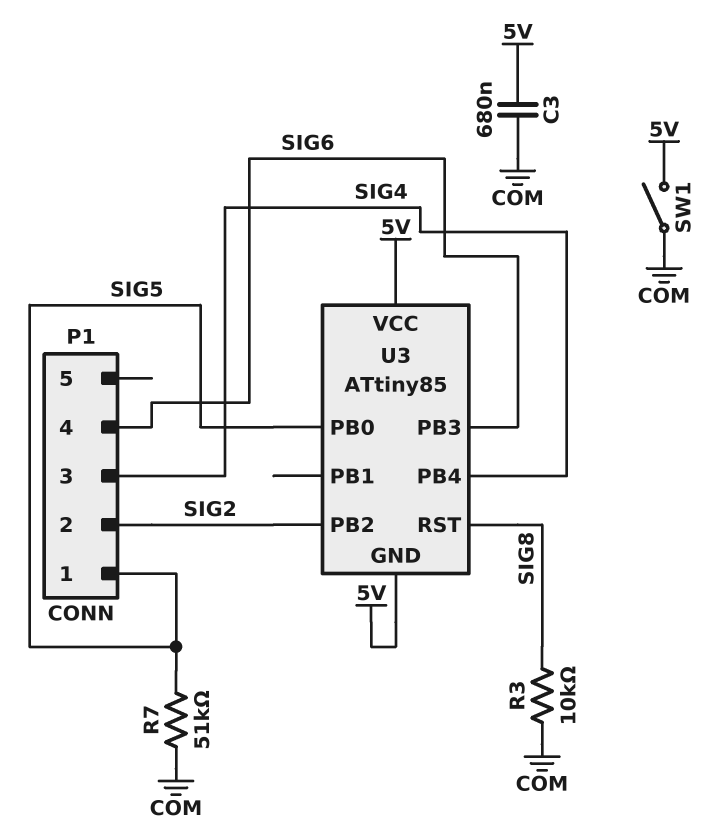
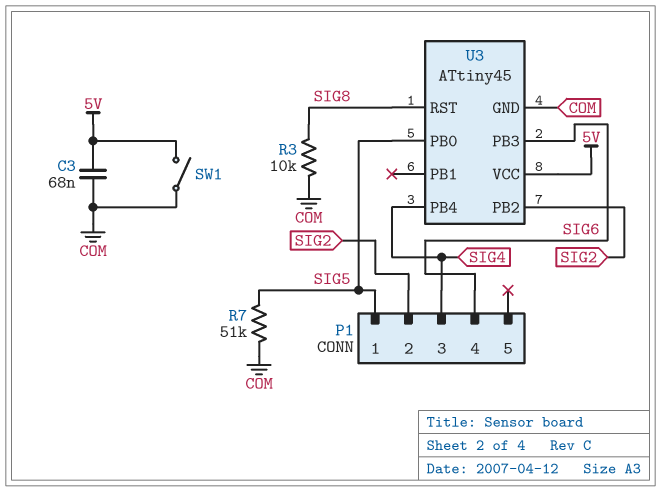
C3: 680nF (5V, COM) -> 68nF (5V, COM)
U3: ATtiny85 -> ATtiny45
U3 pin GND: 5V -> COM

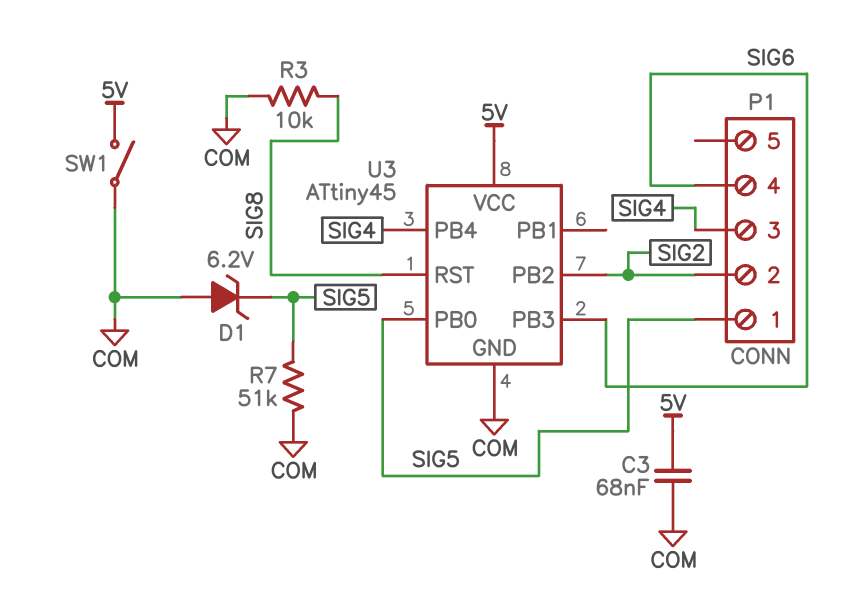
D1: none -> zener 6.2V (A COM, K SIG5)

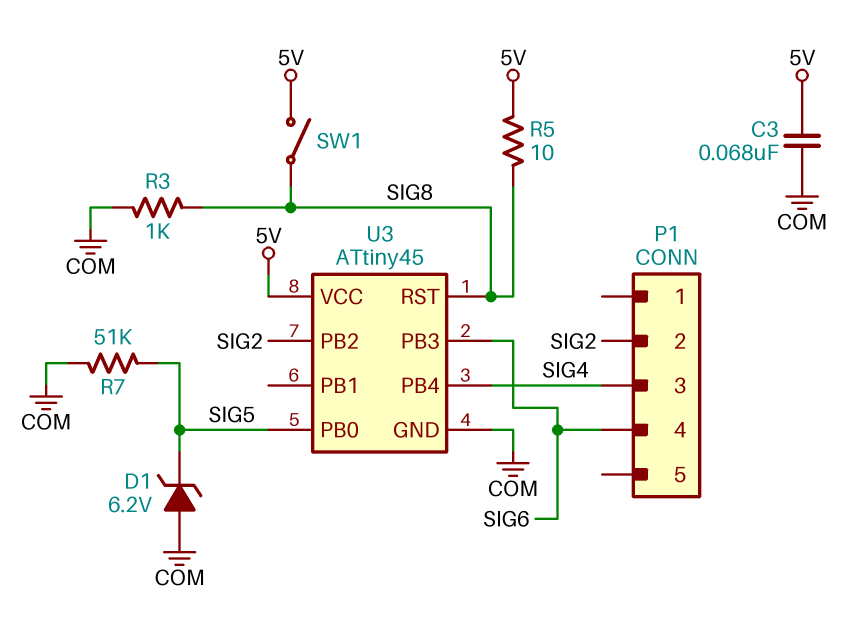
P1 pin 1: SIG5 -> none
R3: 10k (COM, SIG8) -> 1k (COM, SIG8)
R5: none -> 10 (5V, SIG8)
SW1: switch (5V, COM) -> switch (5V, SIG8)

